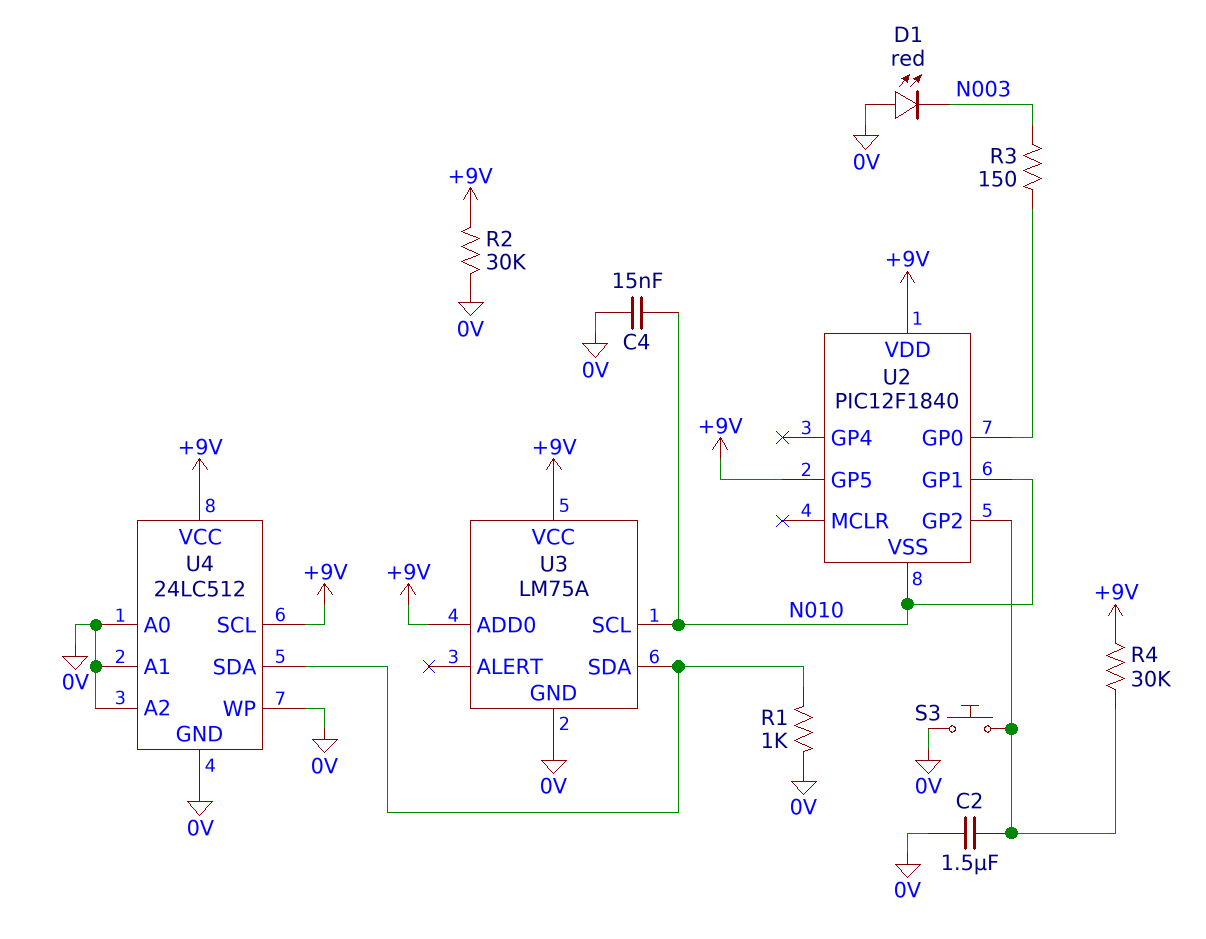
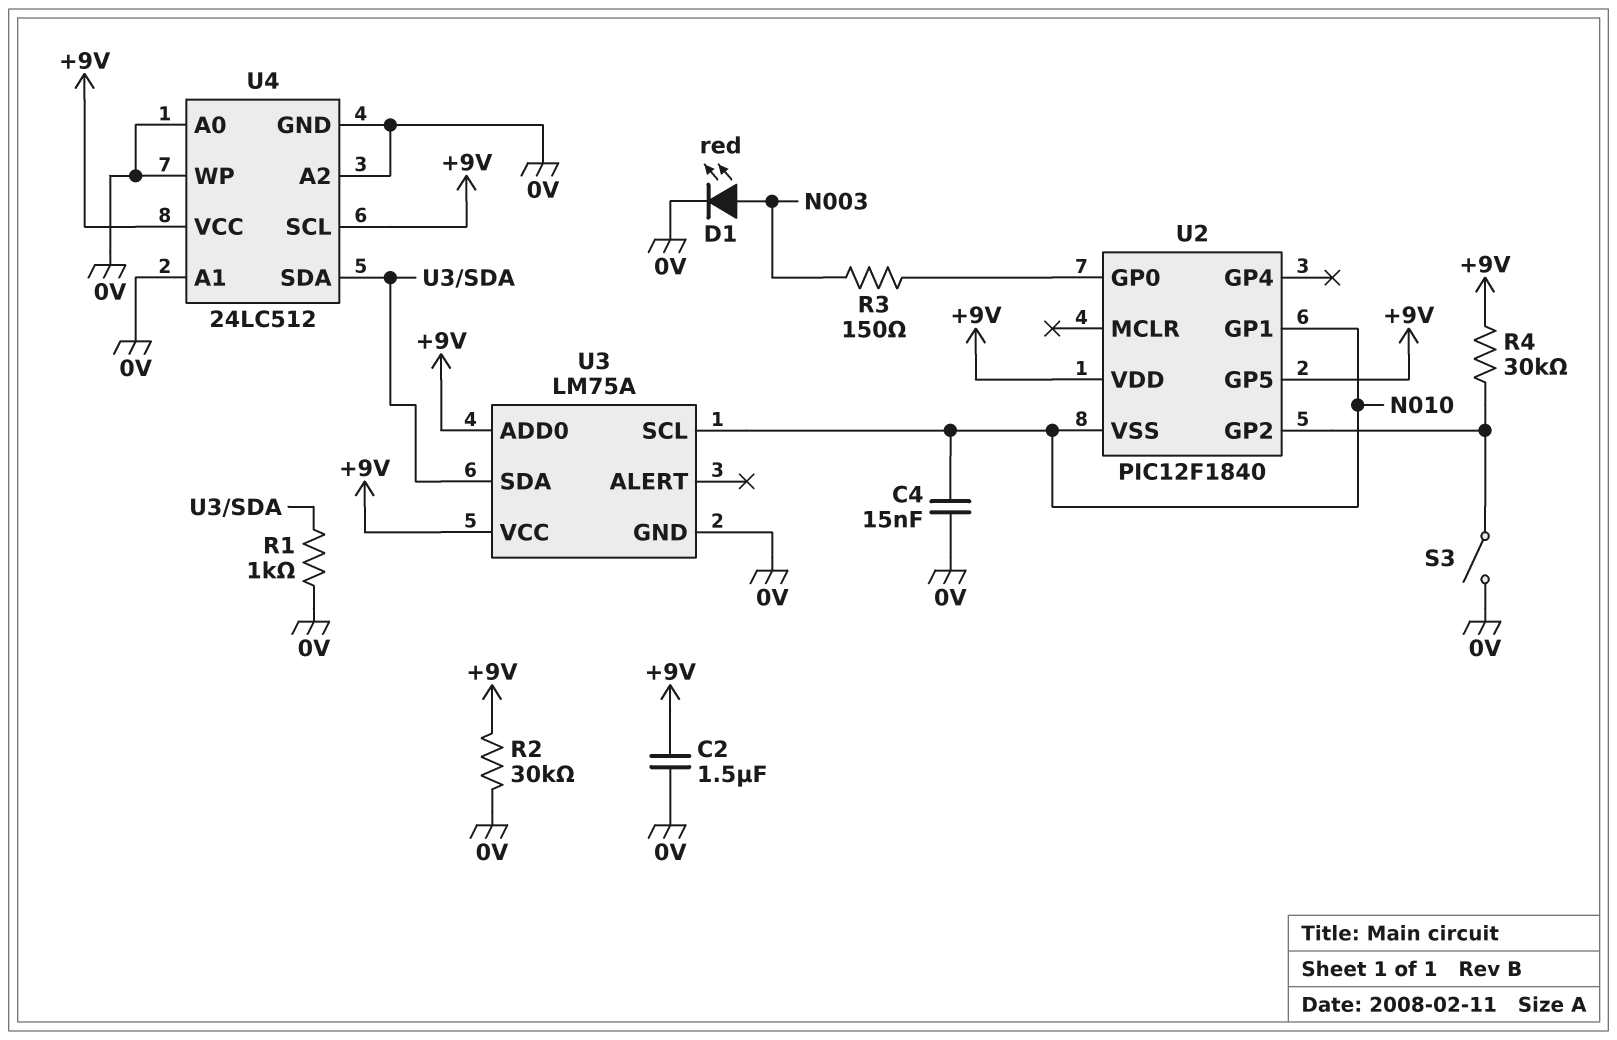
C2: 1.5uF (0V, U2/GP2) -> 1.5uF (+9V, 0V)
D1: LED red (A 0V, K N003) -> LED red (A N003, K 0V)
S3: button (0V, U2/GP2) -> switch (0V, U2/GP2)

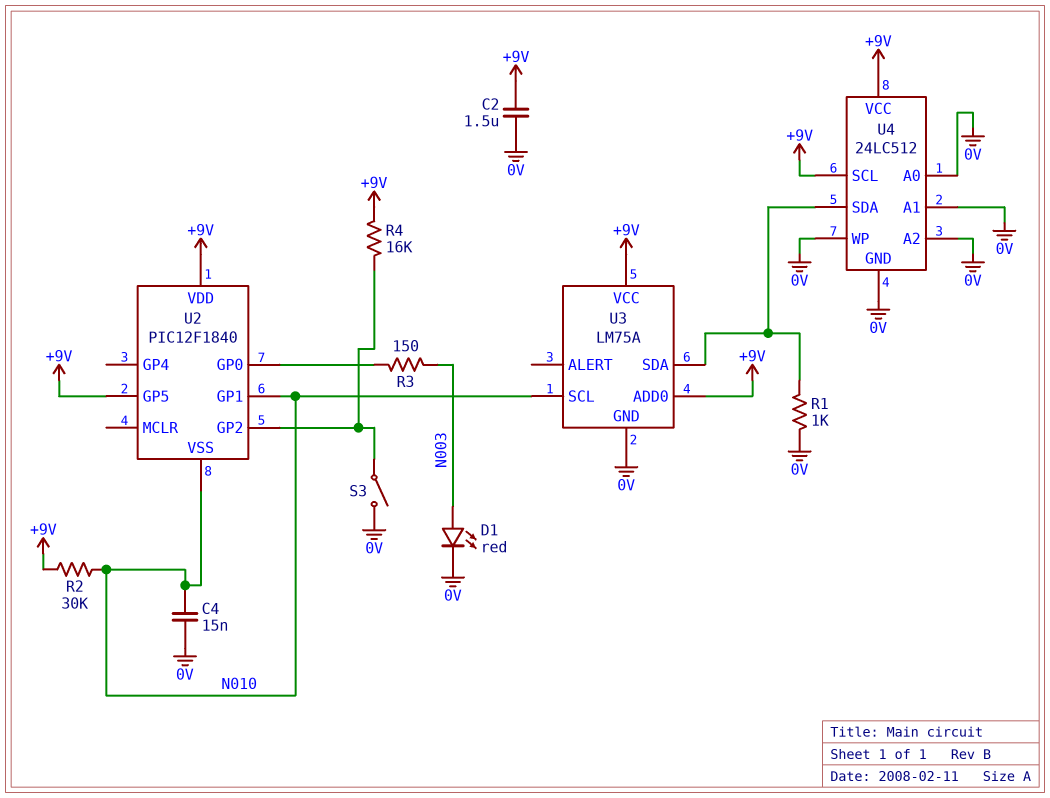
R2: 30k (+9V, 0V) -> 30k (+9V, N010)
R4: 30k (+9V, U2/GP2) -> 16k (+9V, U2/GP2)

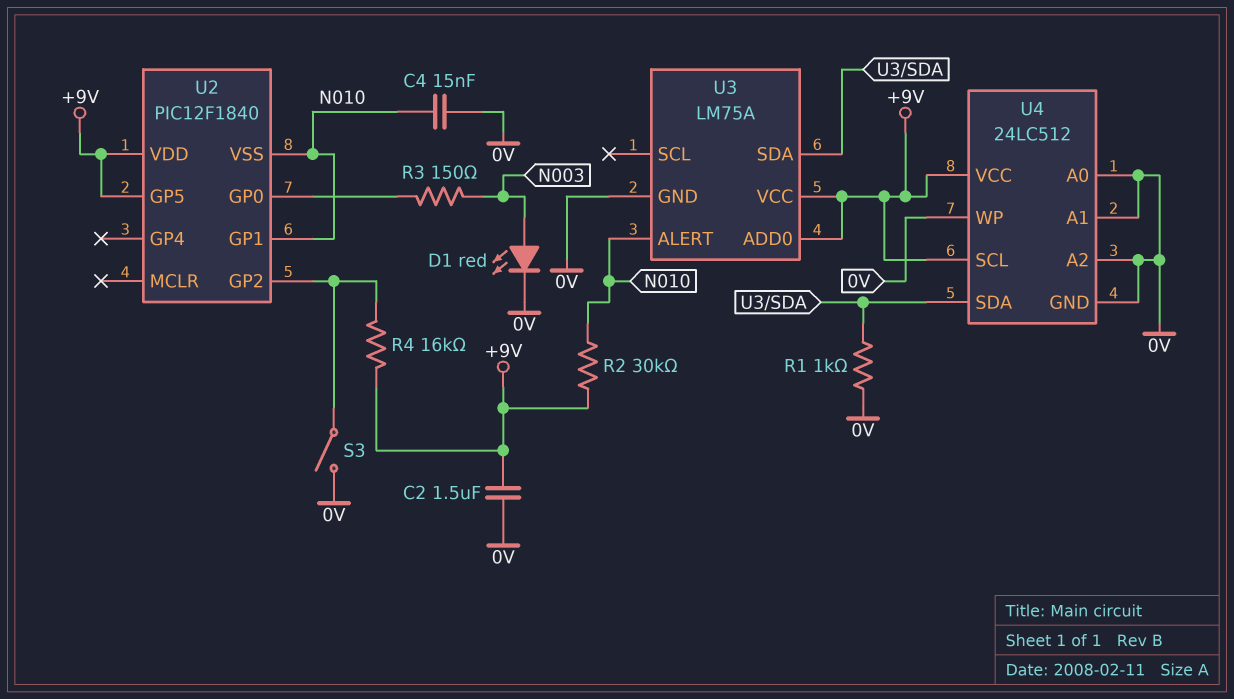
U3 pin ALERT: none -> N010
U3 pin SCL: N010 -> none

